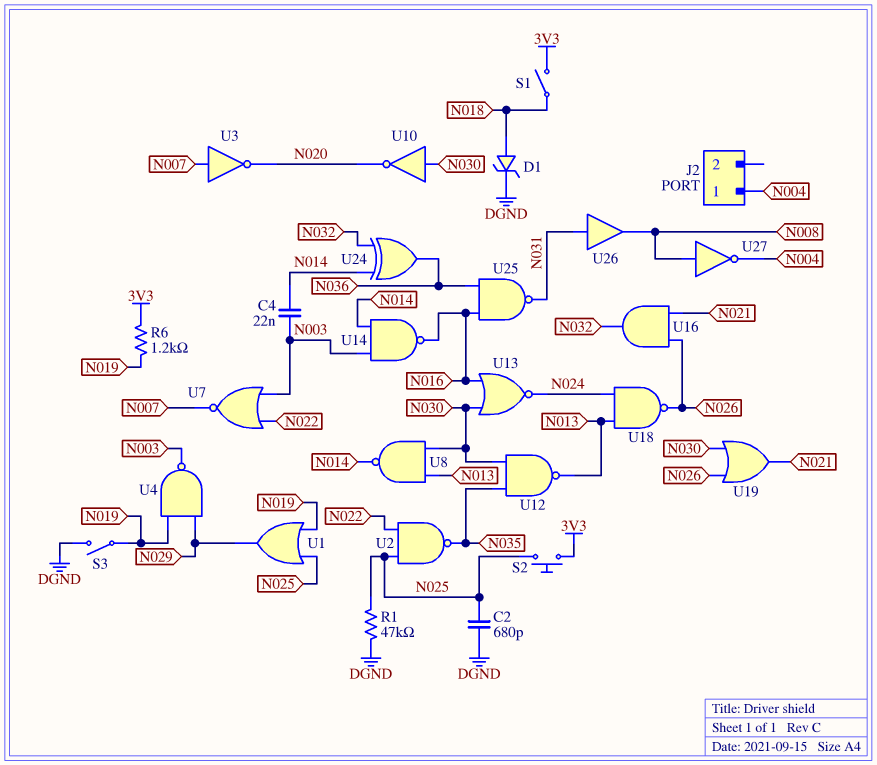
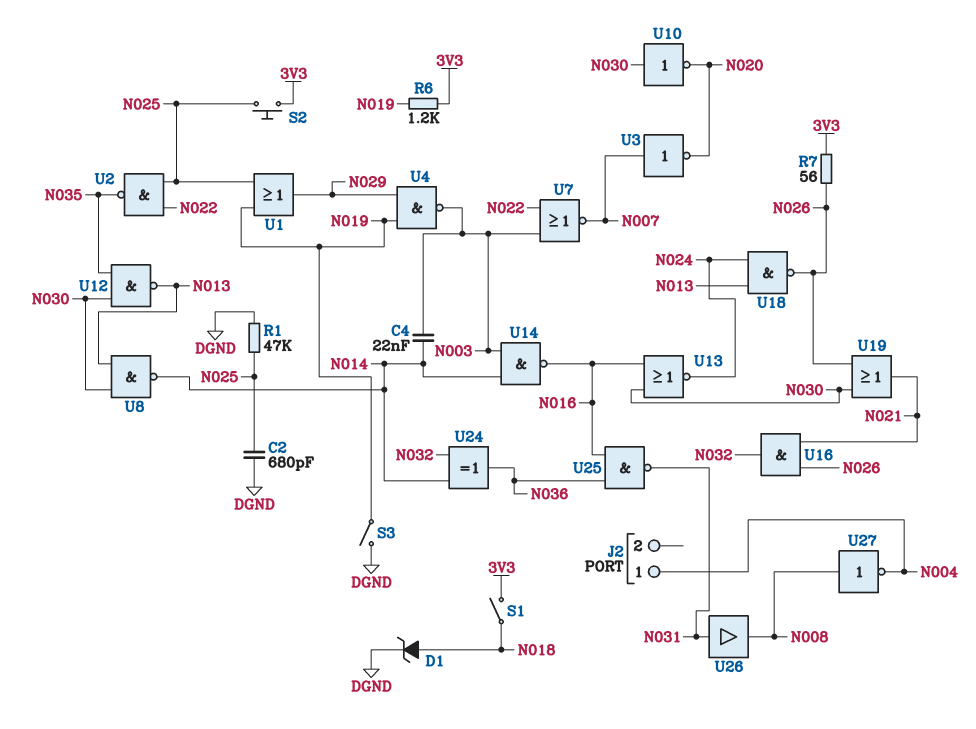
R7: none -> 56 (3V3, N026)

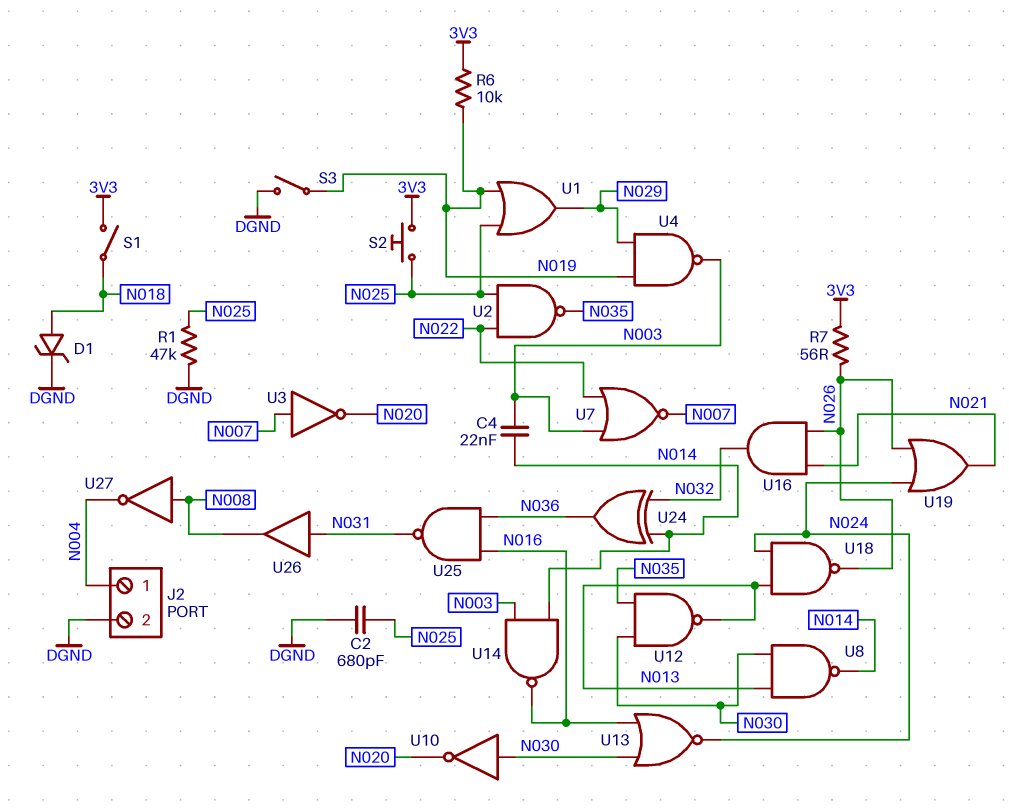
J2 pin 2: none -> DGND
R6: 1.2k (3V3, N019) -> 10k (3V3, N019)
U19: OR (in N026, in N030, out N021) -> OR (in N024, in N026, out N021)

